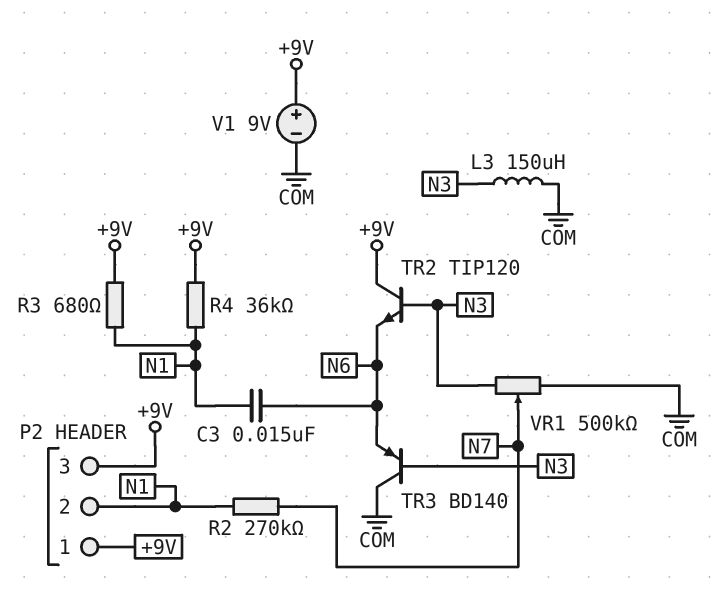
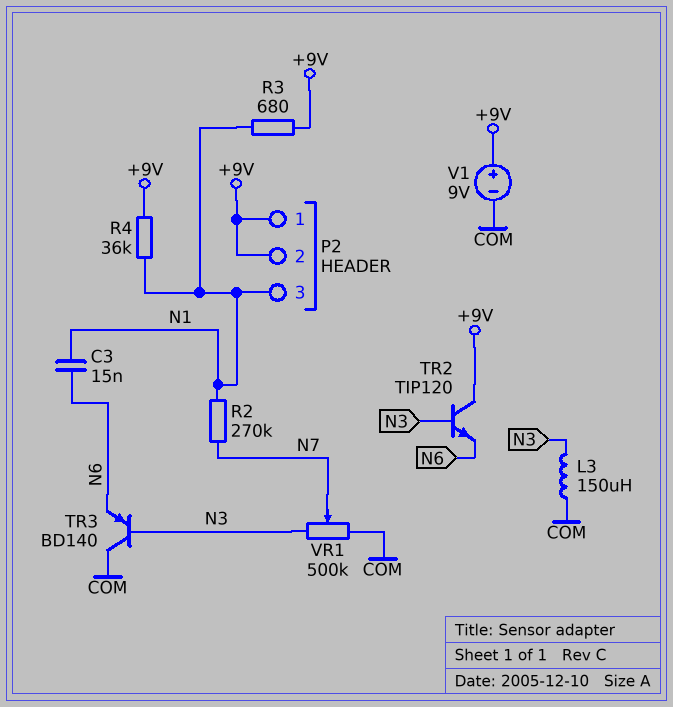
P2 pin 2: N1 -> +9V
P2 pin 3: +9V -> N1

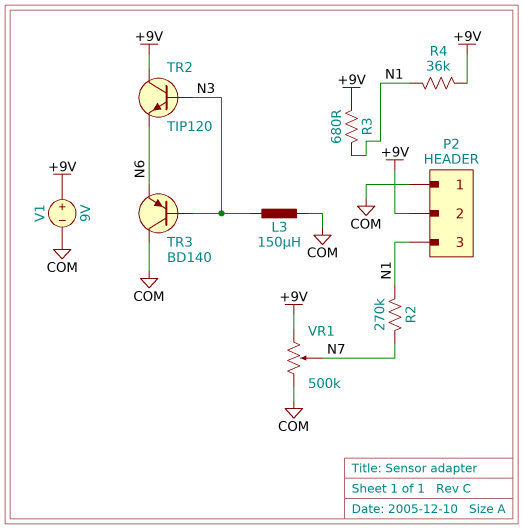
C3: 15nF (N1, N6) -> none
P2 pin 1: +9V -> COM
VR1: 500k (COM, N3, wiper N7) -> 500k (+9V, COM, wiper N7)

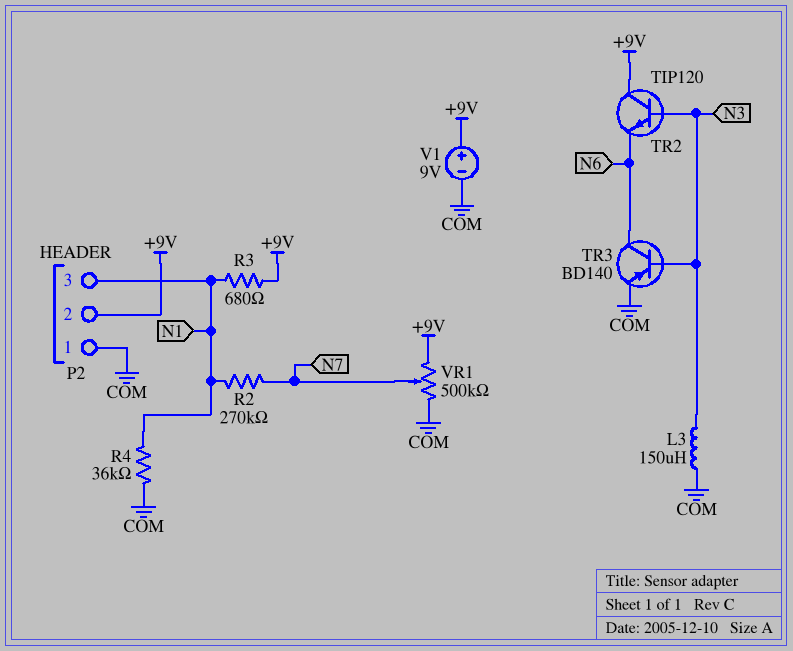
R4: 36k (+9V, N1) -> 36k (COM, N1)
TR3: PNP BD140 (B N3, C COM, E N6) -> PNP BD140 (B N3, C N6, E COM)

